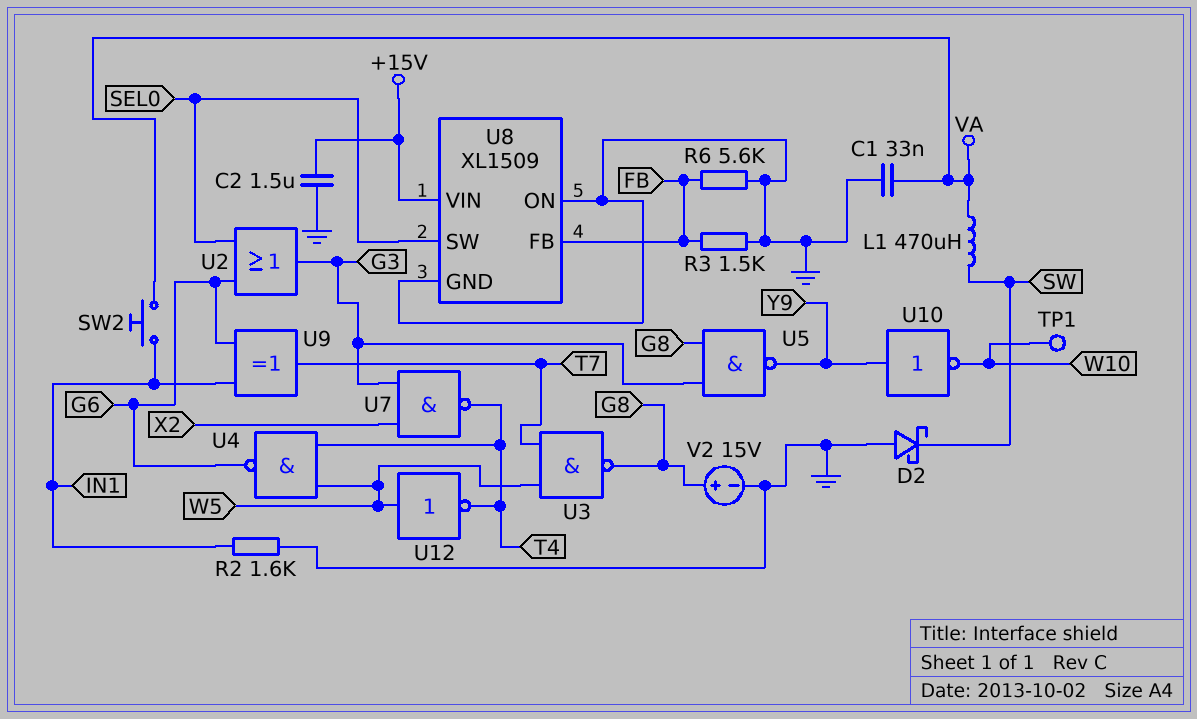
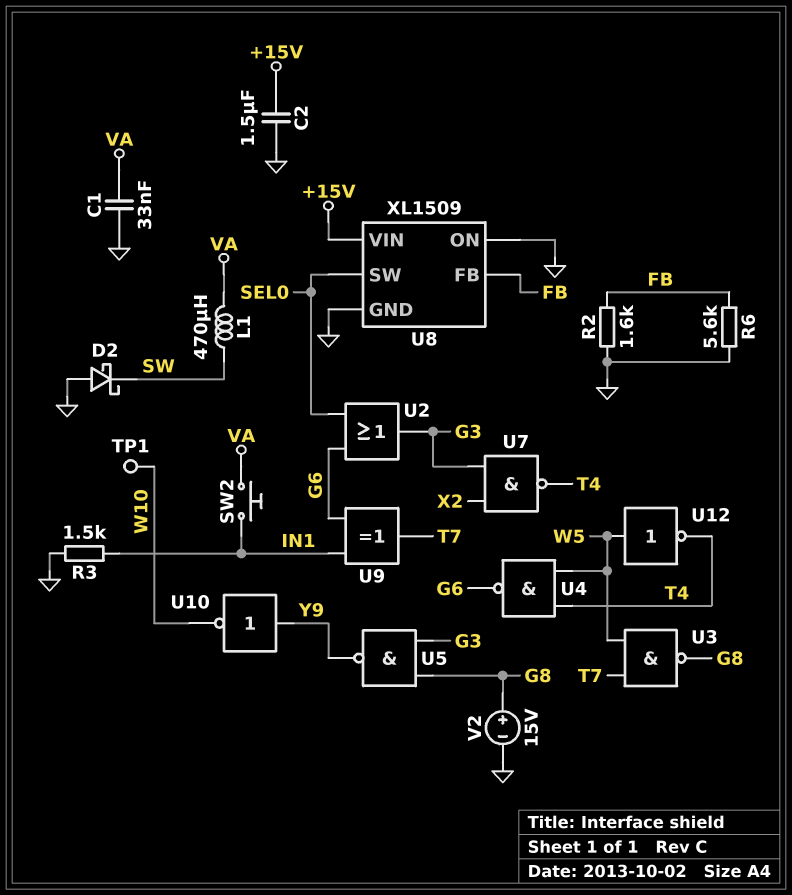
R2: 1.6k (GND, IN1) -> 1.6k (FB, GND)
R3: 1.5k (FB, GND) -> 1.5k (GND, IN1)

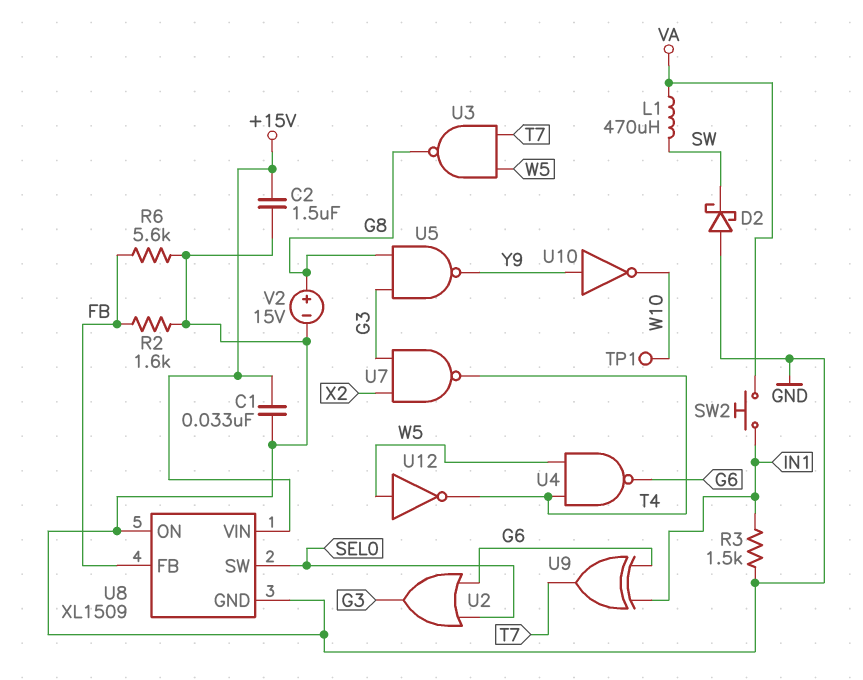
C1: 33nF (GND, VA) -> 33nF (+15V, GND)

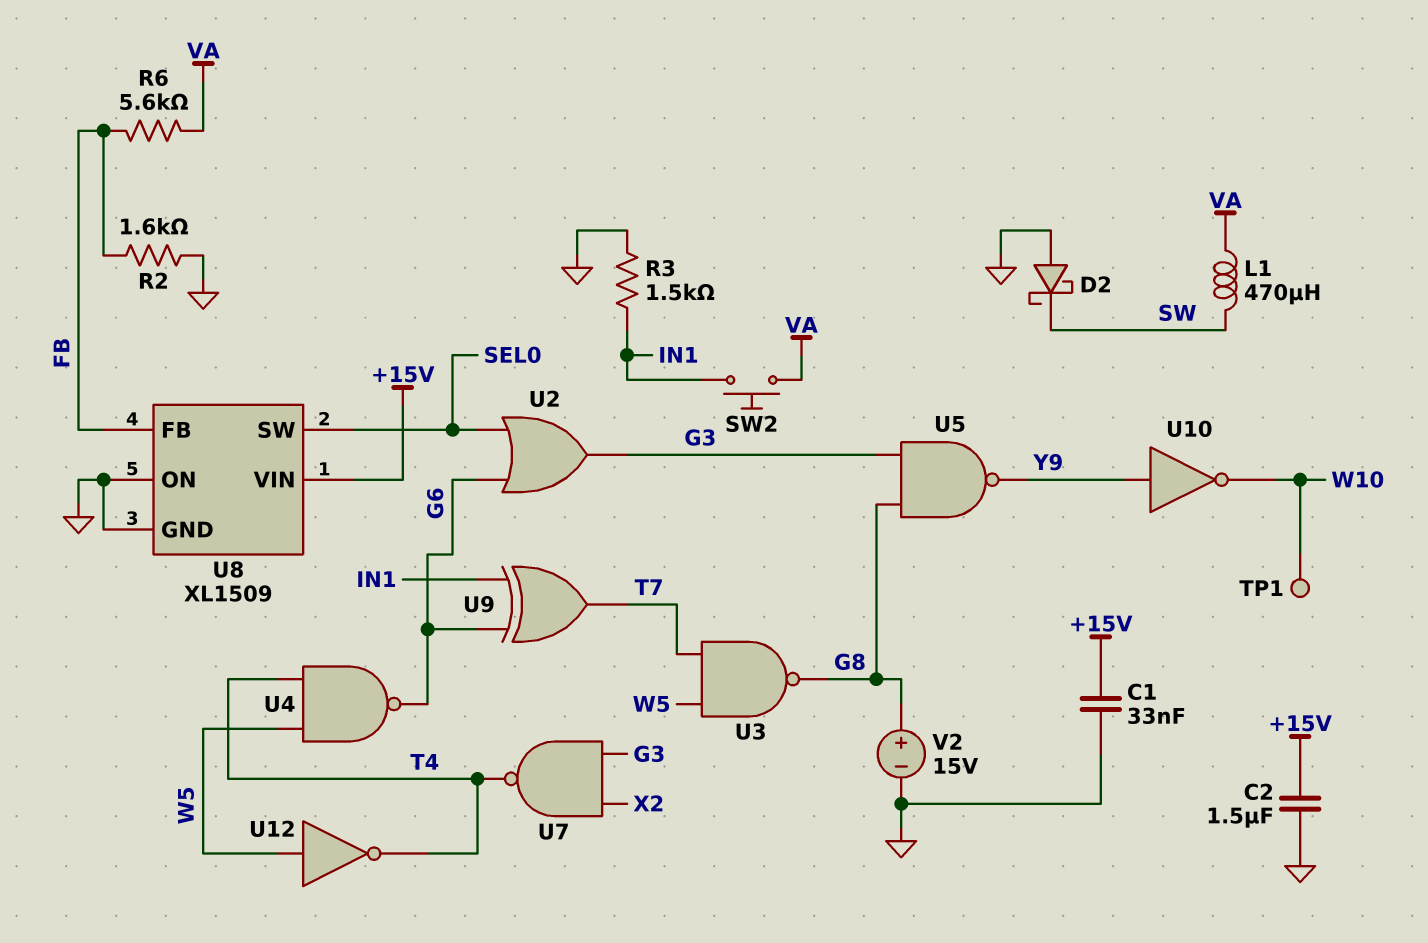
R6: 5.6k (FB, GND) -> 5.6k (FB, VA)

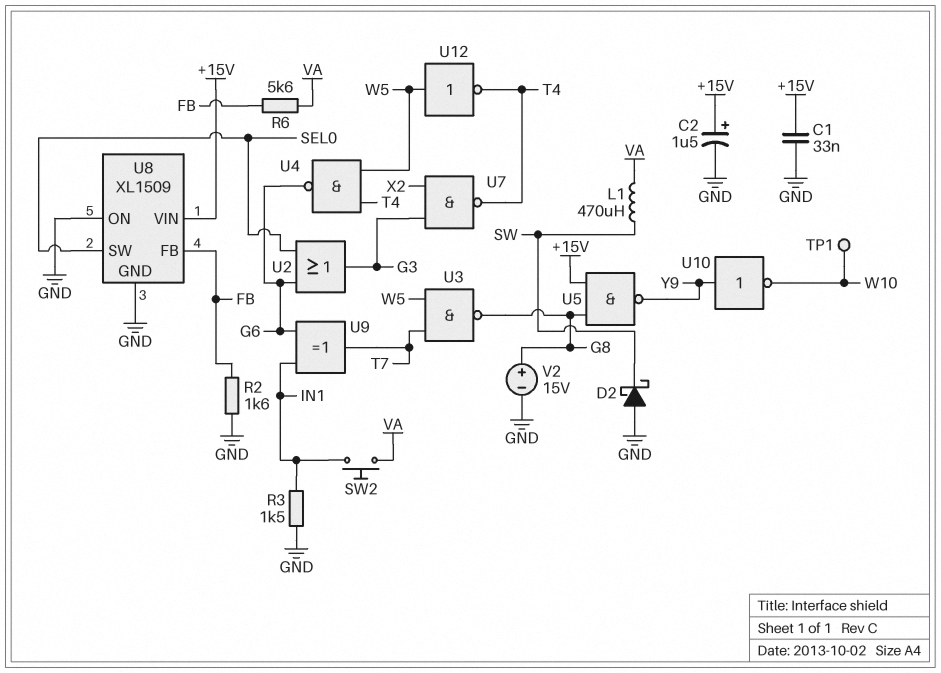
C2: 1.5uF (+15V, GND) -> 1.5uF (plus +15V, minus GND)
U5: NAND (in G3, in G8, out Y9) -> NAND (in +15V, in G8, out Y9)

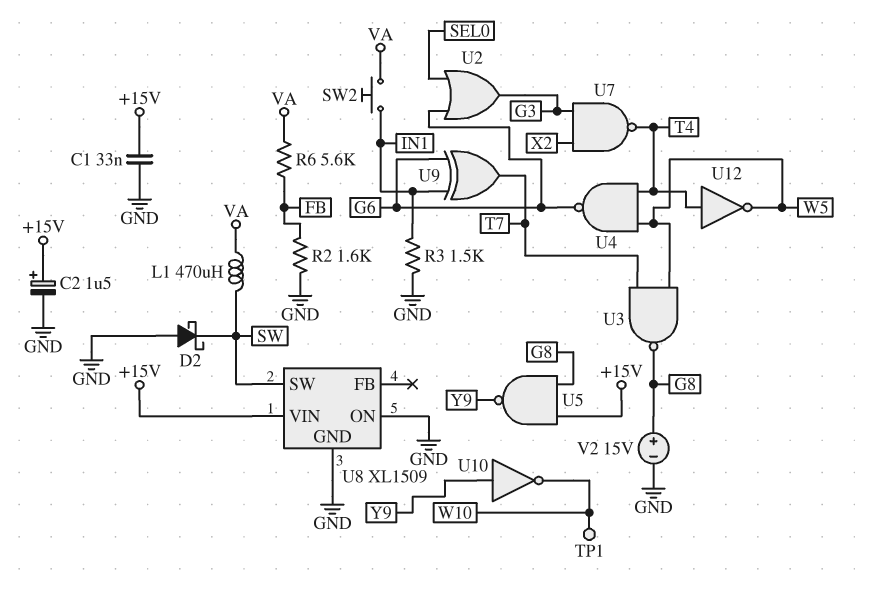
U8 pin FB: FB -> none
U8 pin SW: SEL0 -> SW
U12: NOT (in W5, out T4) -> NOT (in T4, out W5)

